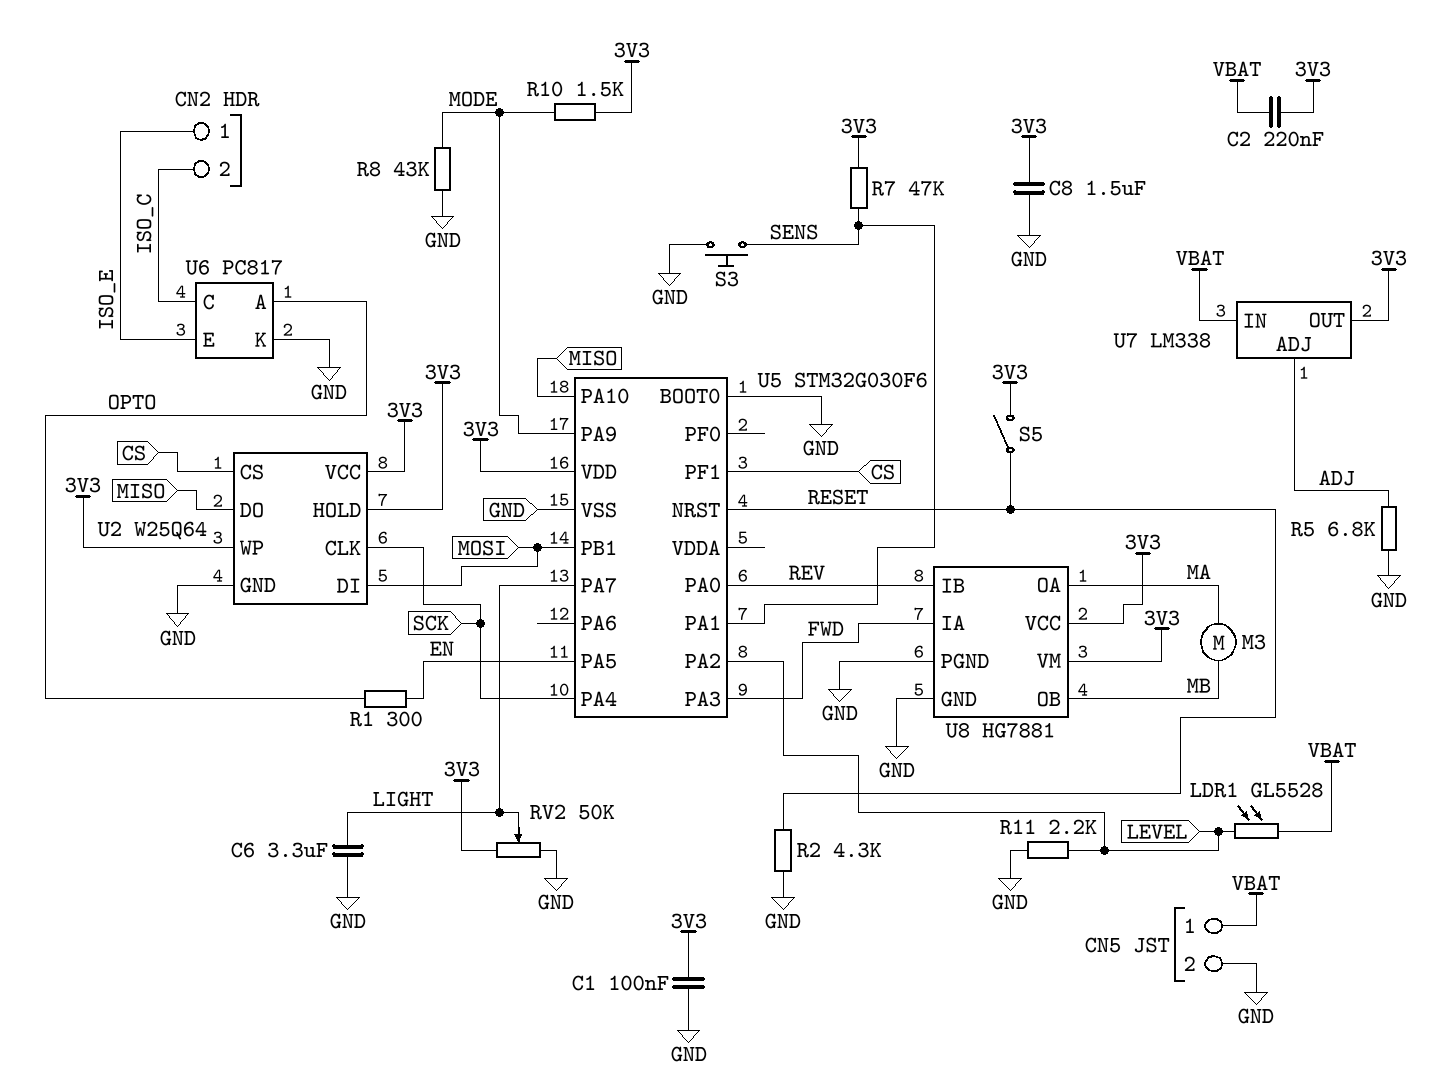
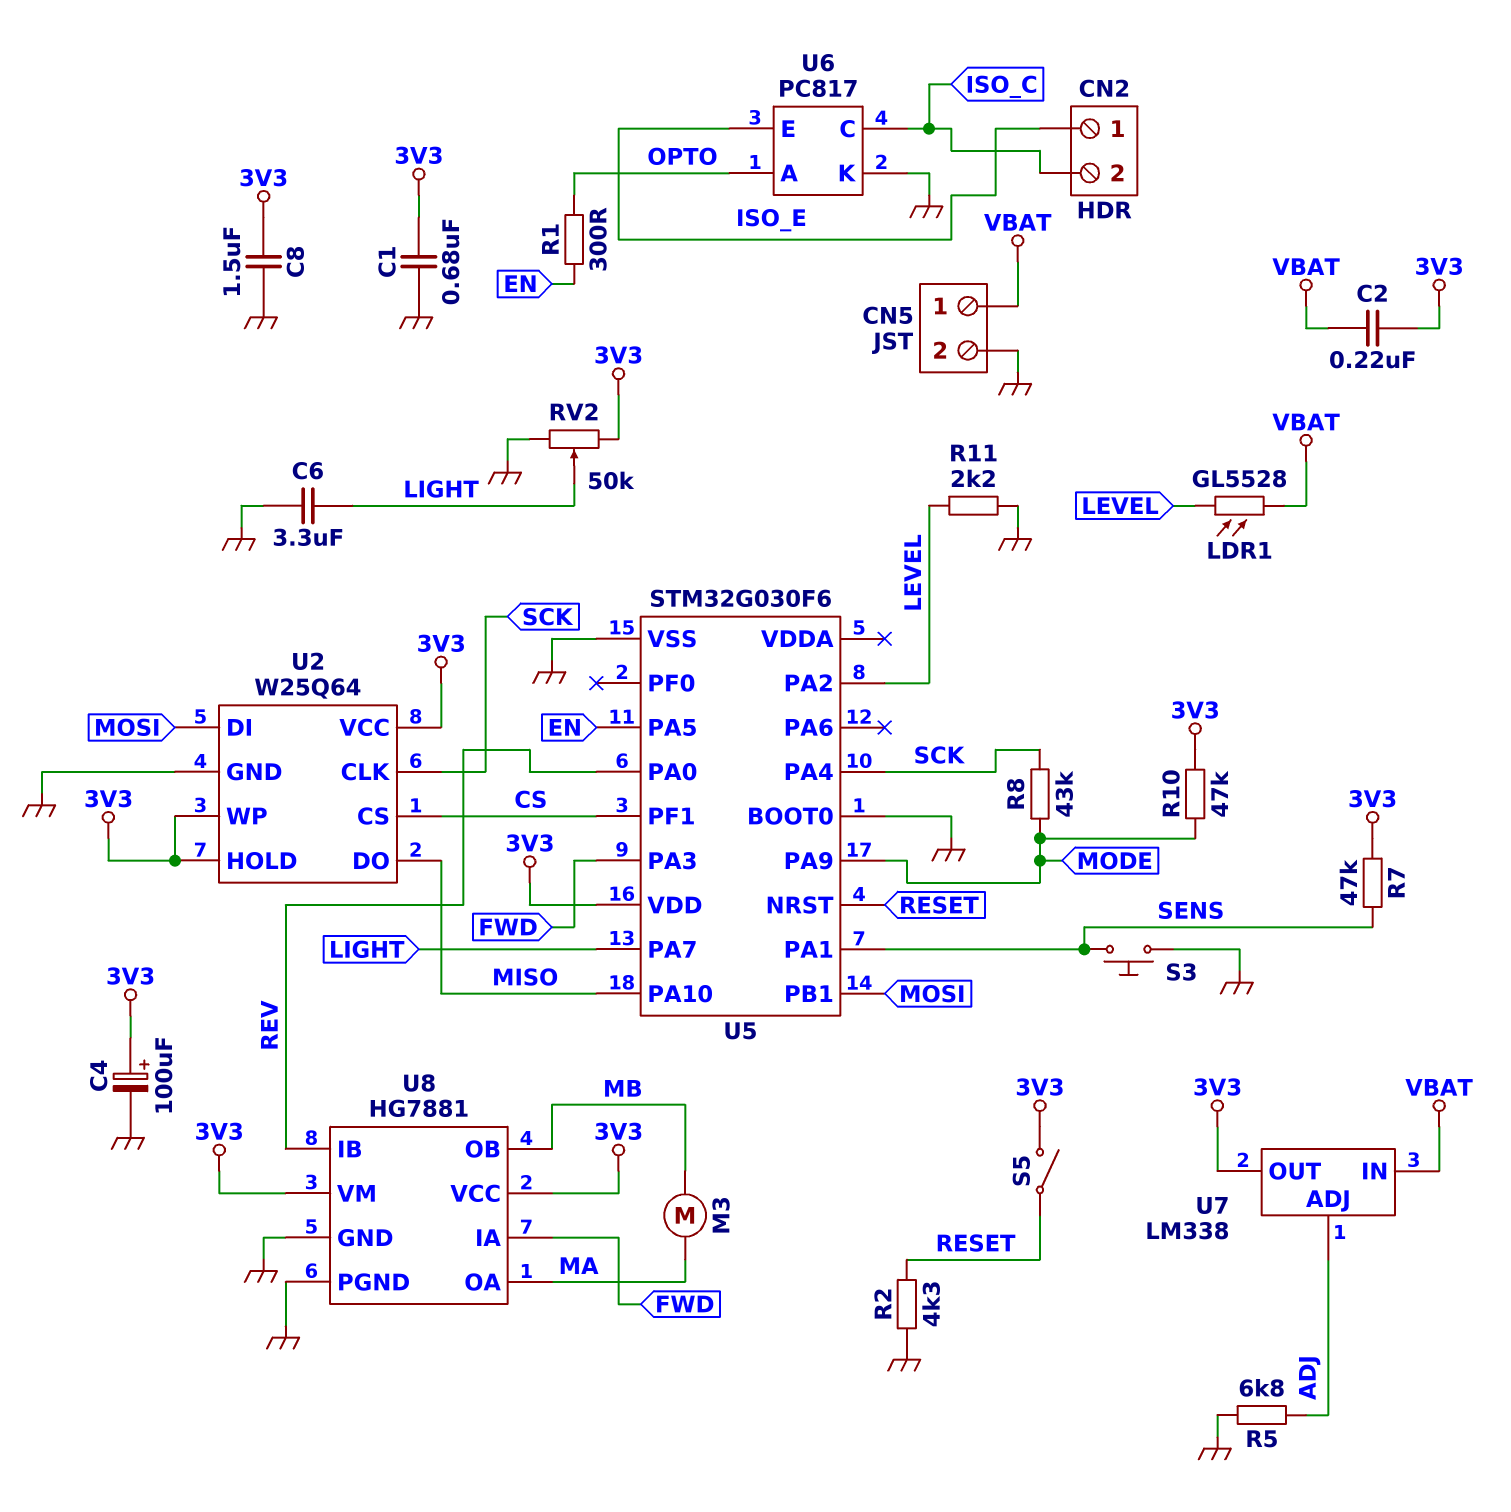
C1: 100nF (3V3, GND) -> 680nF (3V3, GND)
C4: none -> 100uF (plus 3V3, minus GND)
R8: 43k (GND, MODE) -> 43k (MODE, SCK)
R10: 1.5k (3V3, MODE) -> 47k (3V3, MODE)

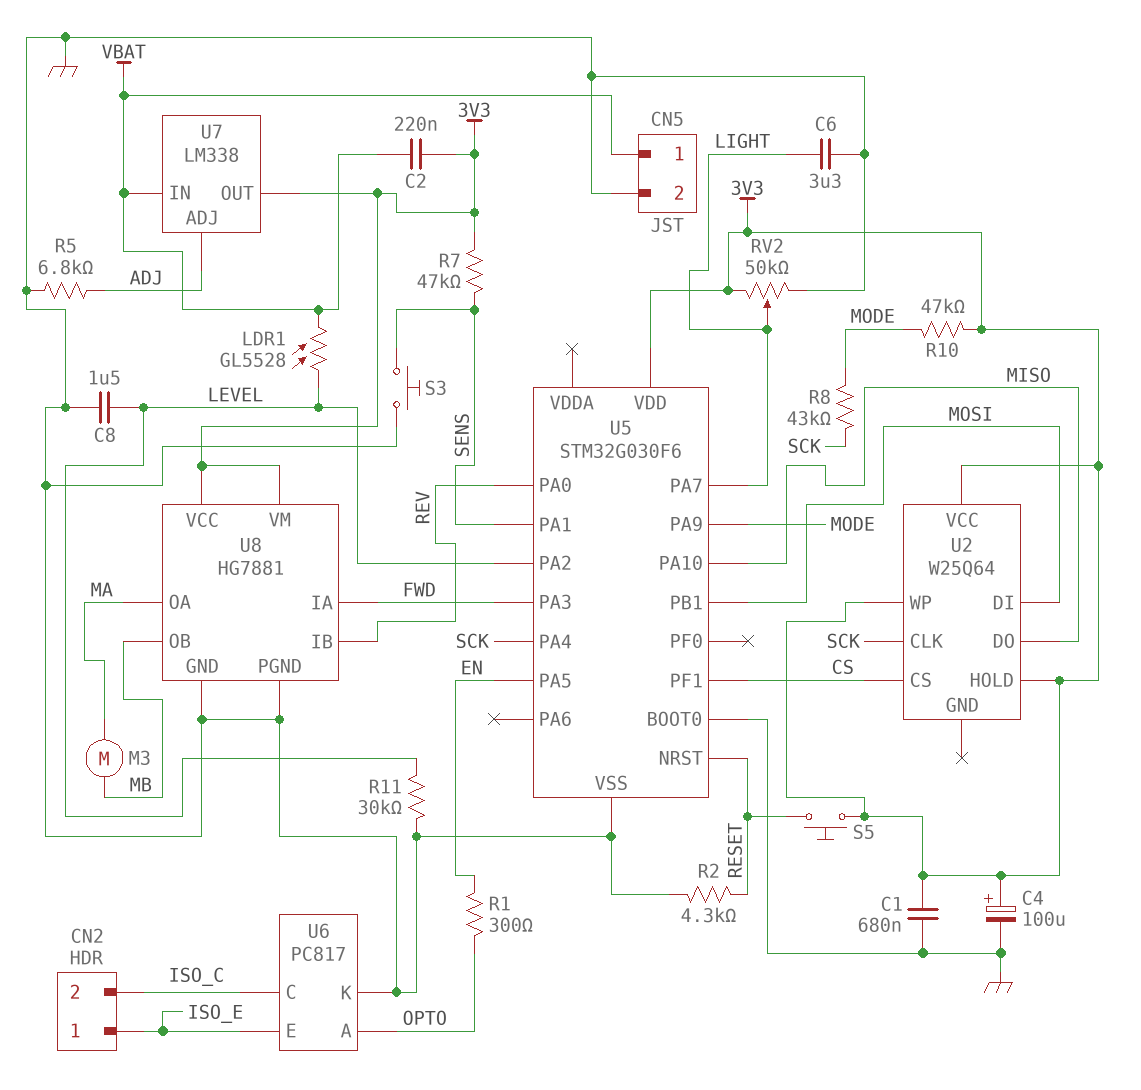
C8: 1.5uF (3V3, GND) -> 1.5uF (GND, LEVEL)
R11: 2.2k (GND, LEVEL) -> 30k (GND, LEVEL)
S5: switch (3V3, RESET) -> button (3V3, RESET)
U2 pin GND: GND -> none

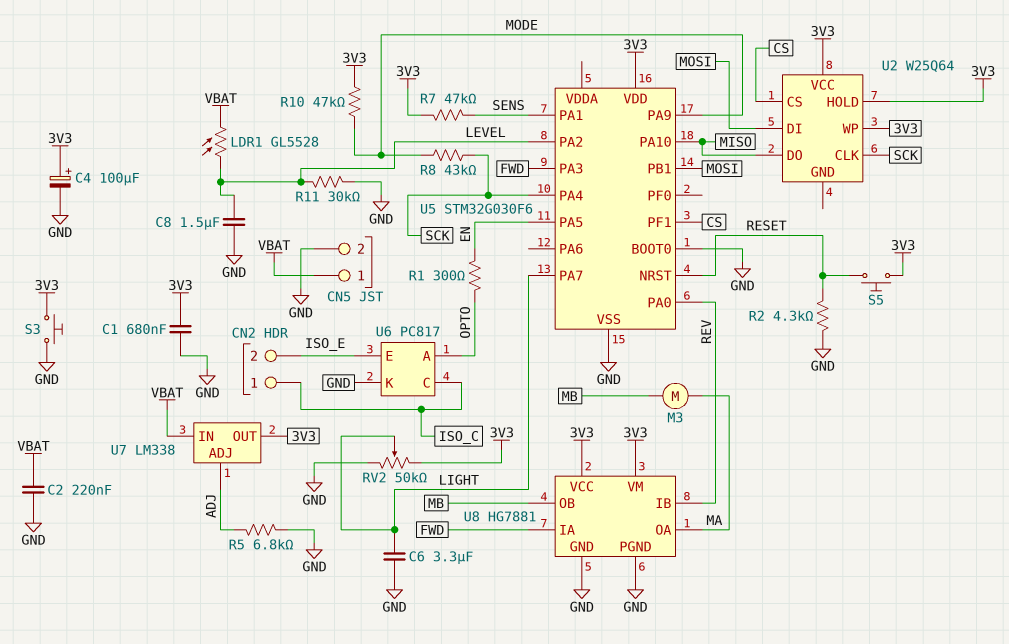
C2: 220nF (3V3, VBAT) -> 220nF (GND, VBAT)
CN2 pin 1: ISO_E -> ISO_C
CN2 pin 2: ISO_C -> ISO_E
S3: button (GND, SENS) -> button (3V3, GND)

